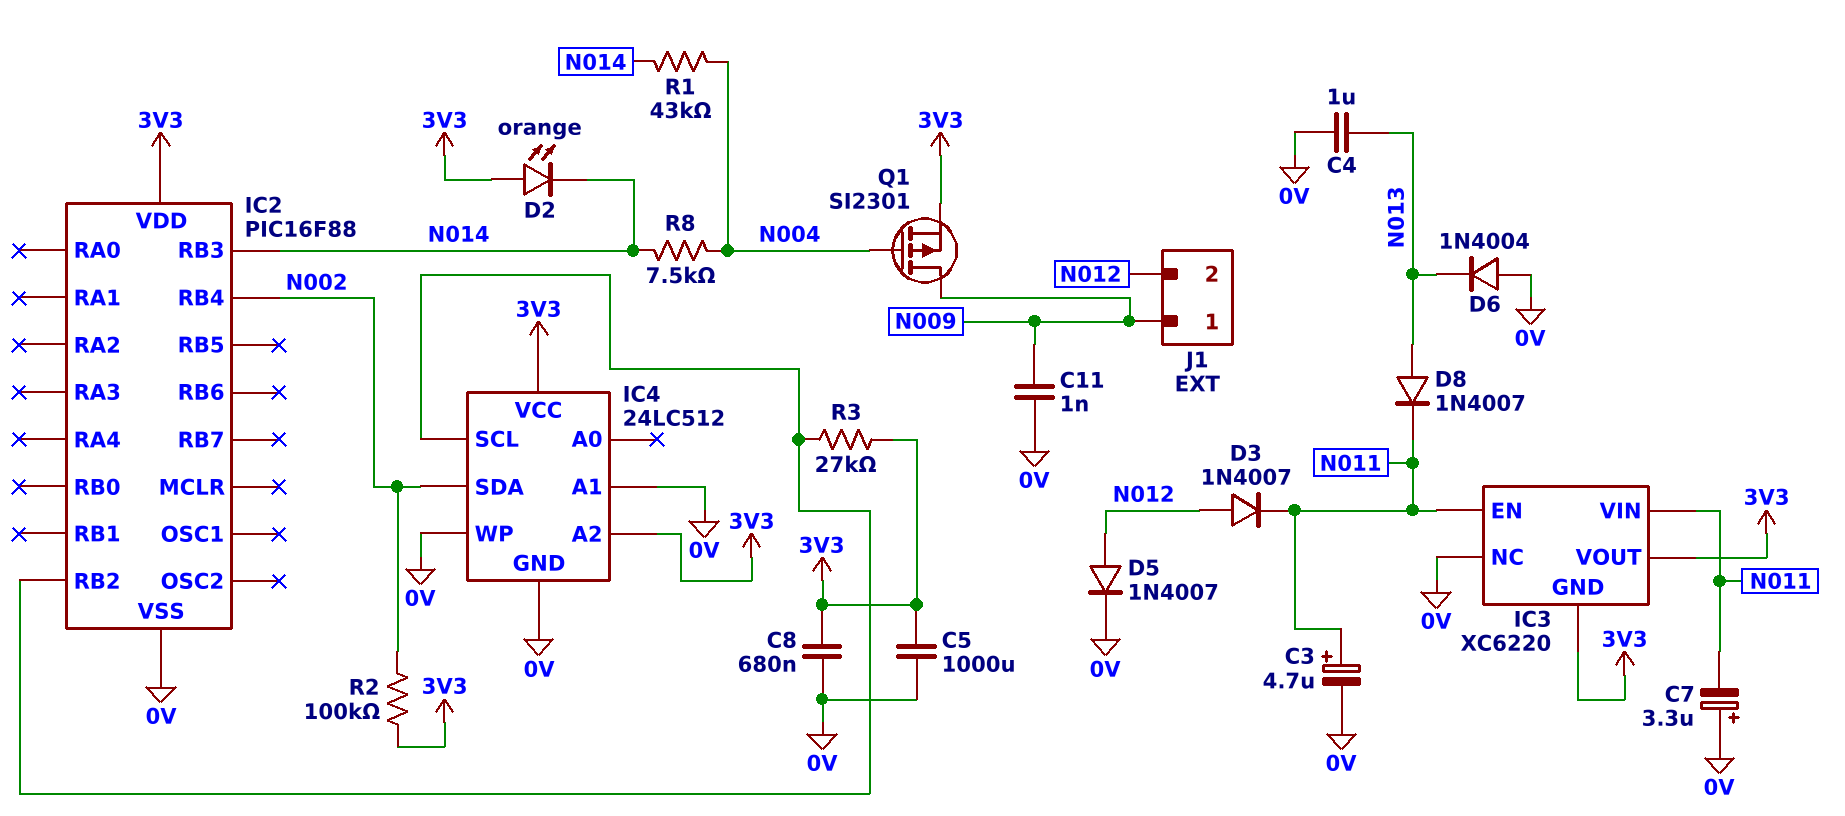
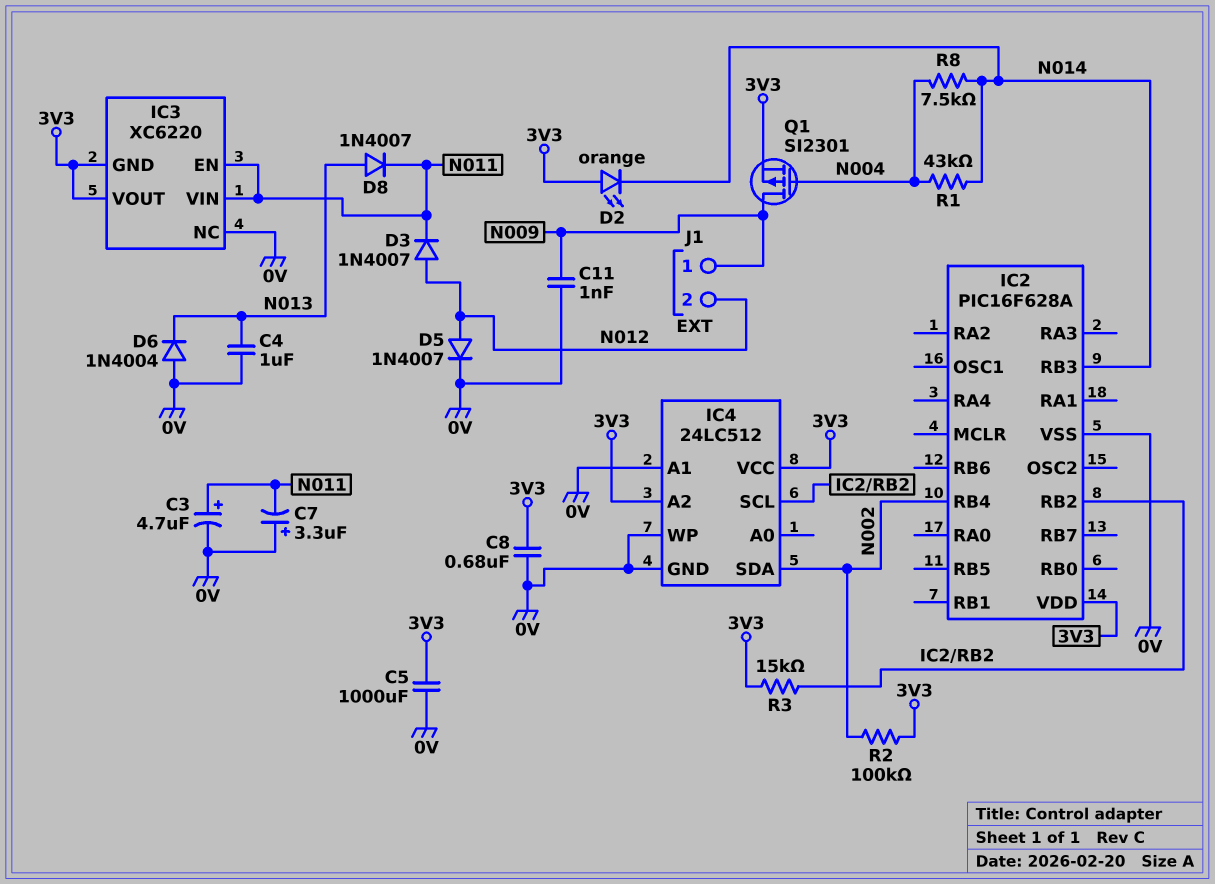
IC2: PIC16F88 -> PIC16F628A
R3: 27k (3V3, IC2/RB2) -> 15k (3V3, IC2/RB2)

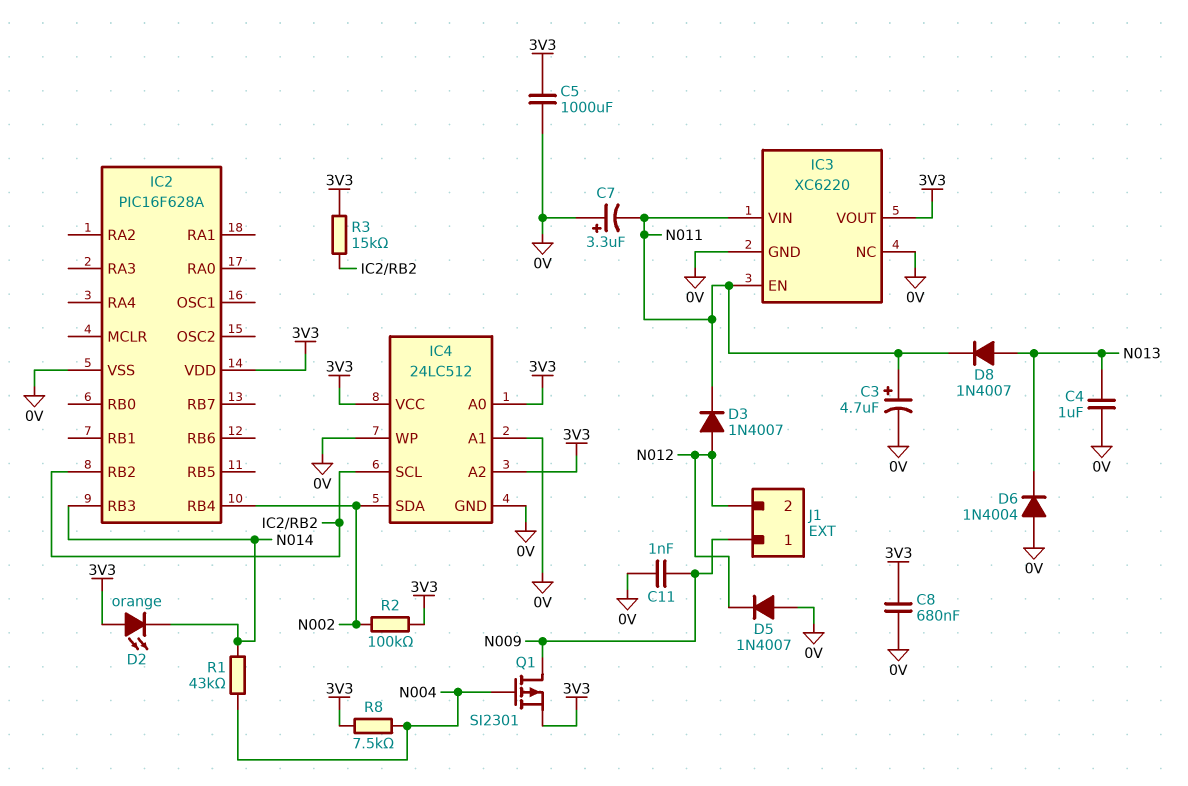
D5: diode 1N4007 (A N012, K 0V) -> diode 1N4007 (A 0V, K N012)
IC3 pin GND: 3V3 -> 0V
IC4 pin A0: none -> 3V3
R8: 7.5k (N004, N014) -> 7.5k (3V3, N004)

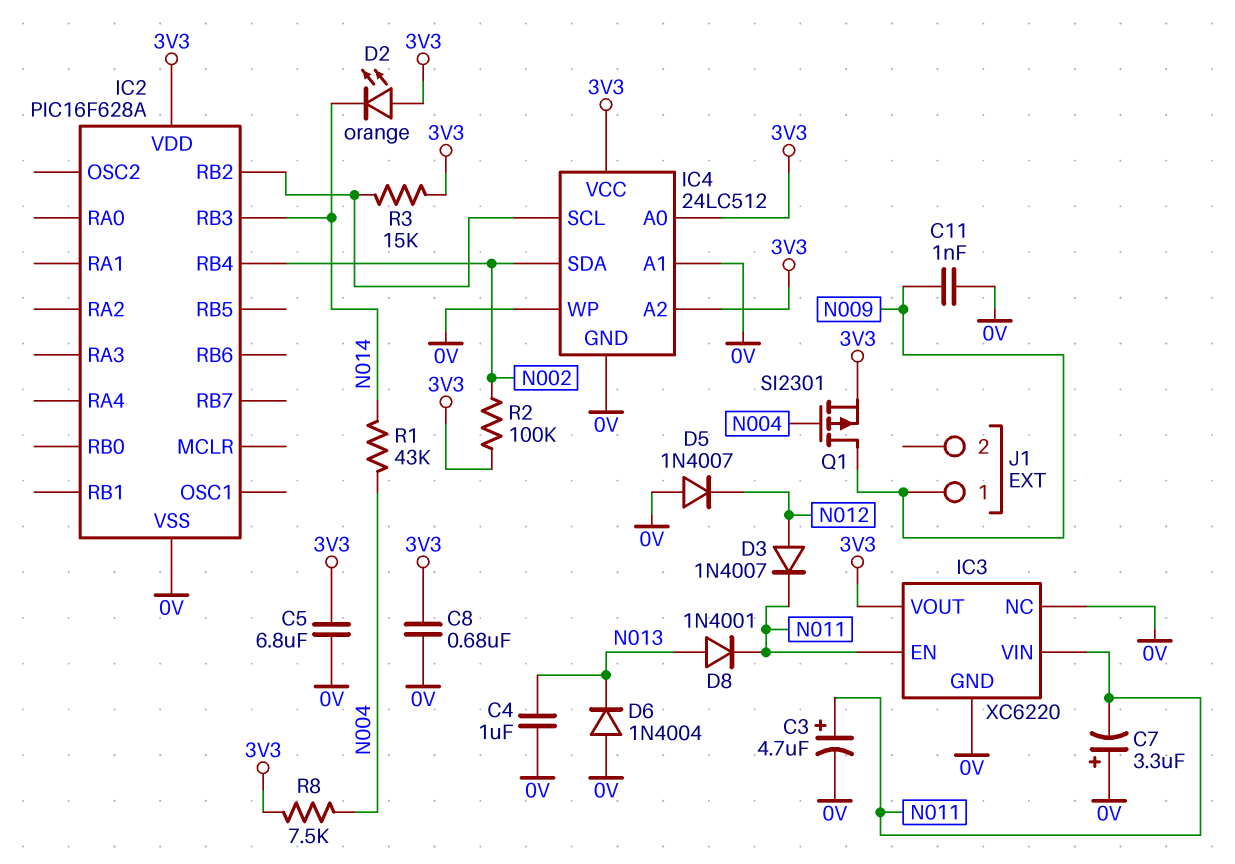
C5: 1000uF (0V, 3V3) -> 6.8uF (0V, 3V3)
D8: diode 1N4007 (A N013, K N011) -> diode 1N4001 (A N013, K N011)
J1 pin 2: N012 -> none

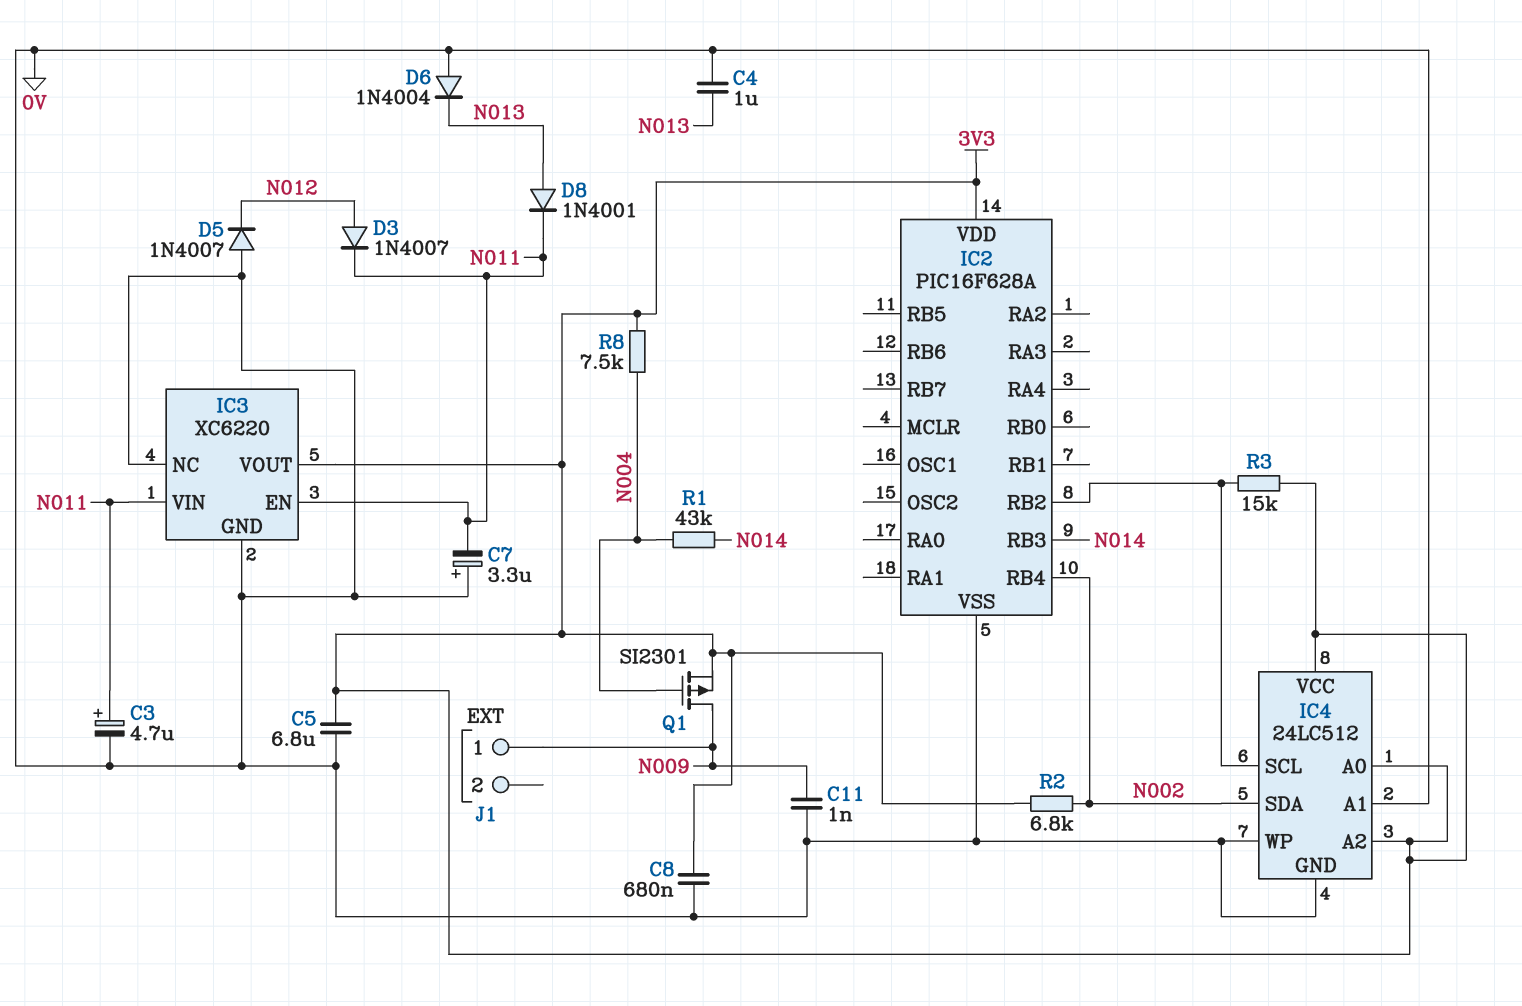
D2: LED orange (A 3V3, K N014) -> none
R2: 100k (3V3, N002) -> 6.8k (3V3, N002)

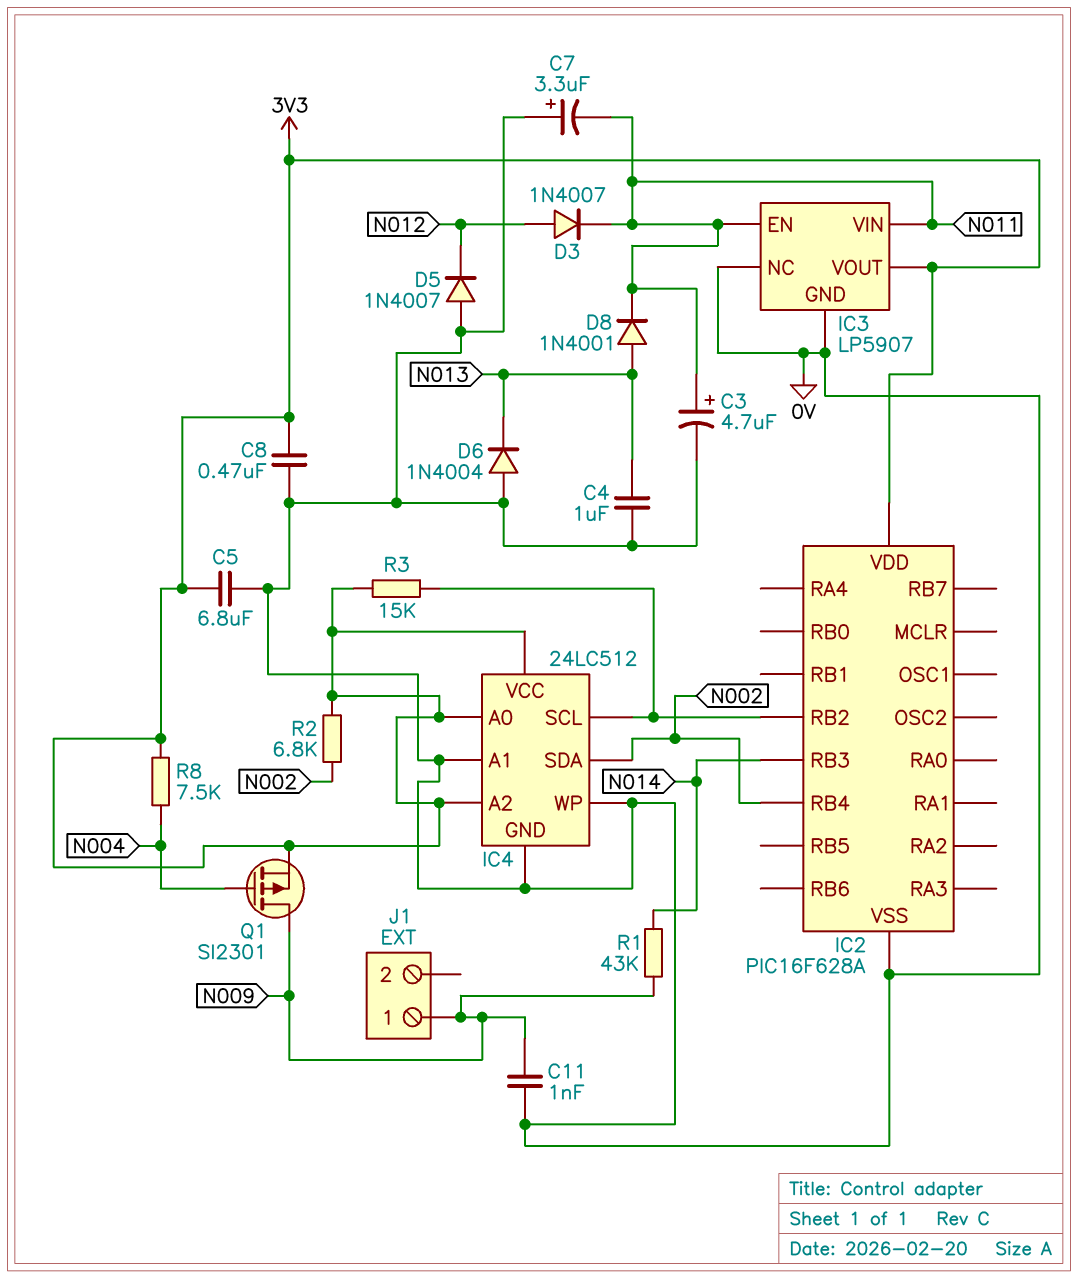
C8: 680nF (0V, 3V3) -> 470nF (0V, 3V3)
IC3: XC6220 -> LP5907
R1: 43k (N004, N014) -> 43k (N009, N014)

